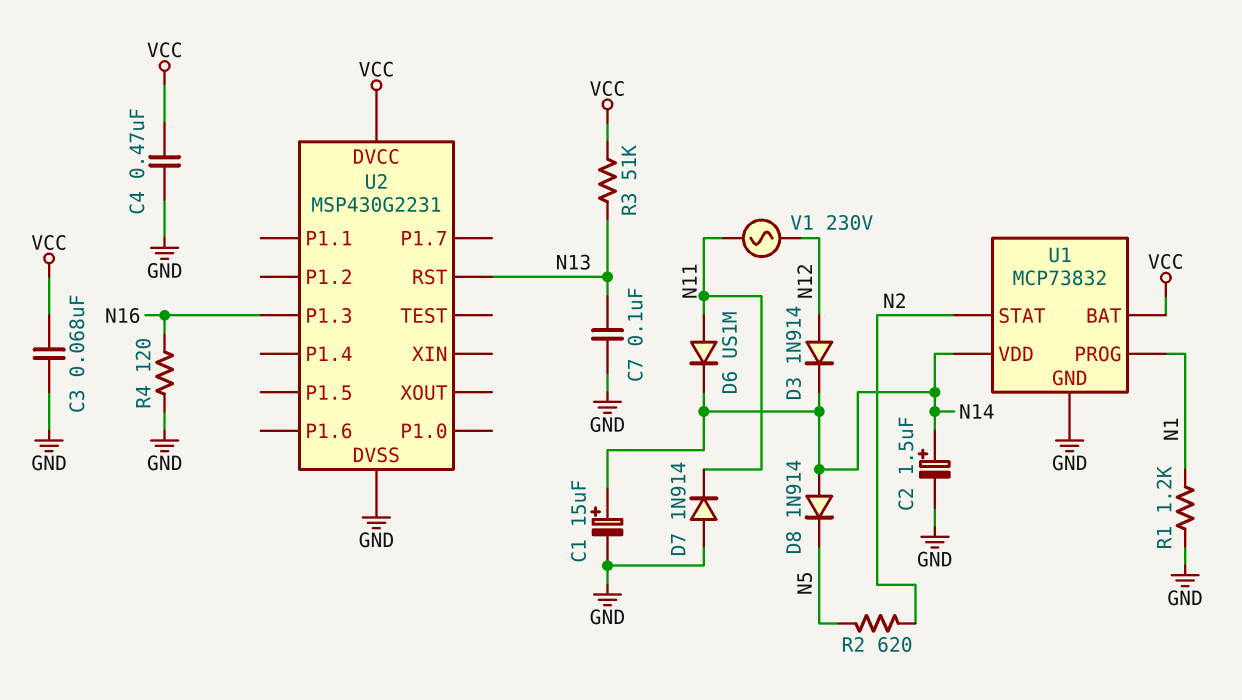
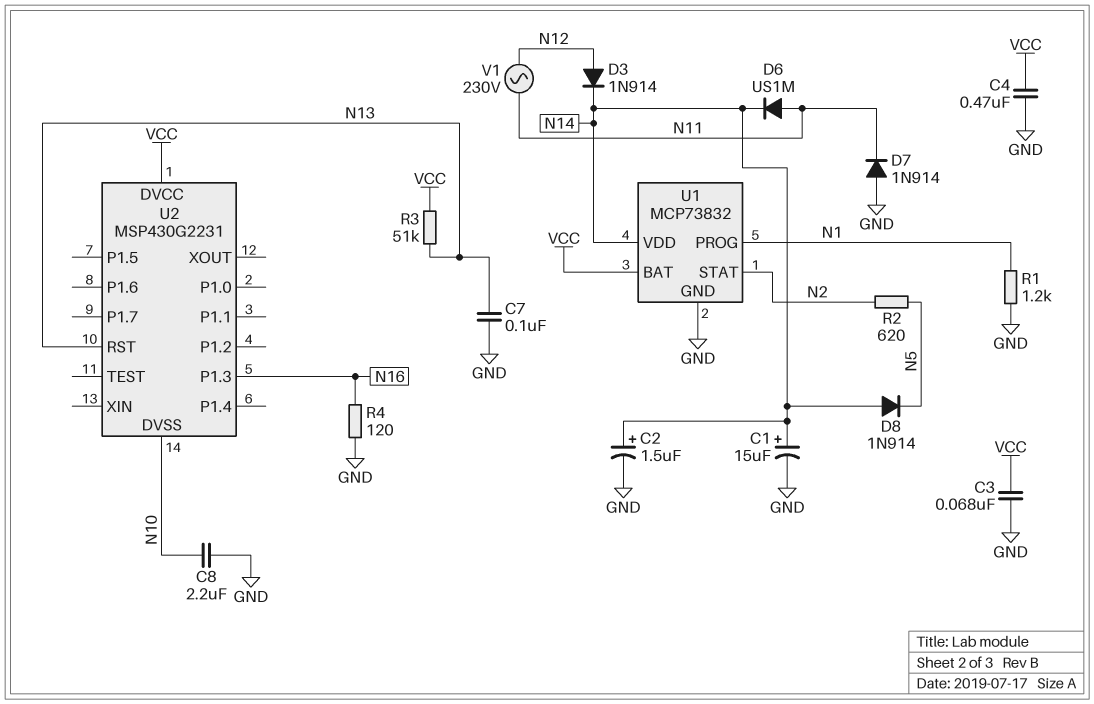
C8: none -> 2.2uF (GND, N10)
U2 pin DVSS: GND -> N10

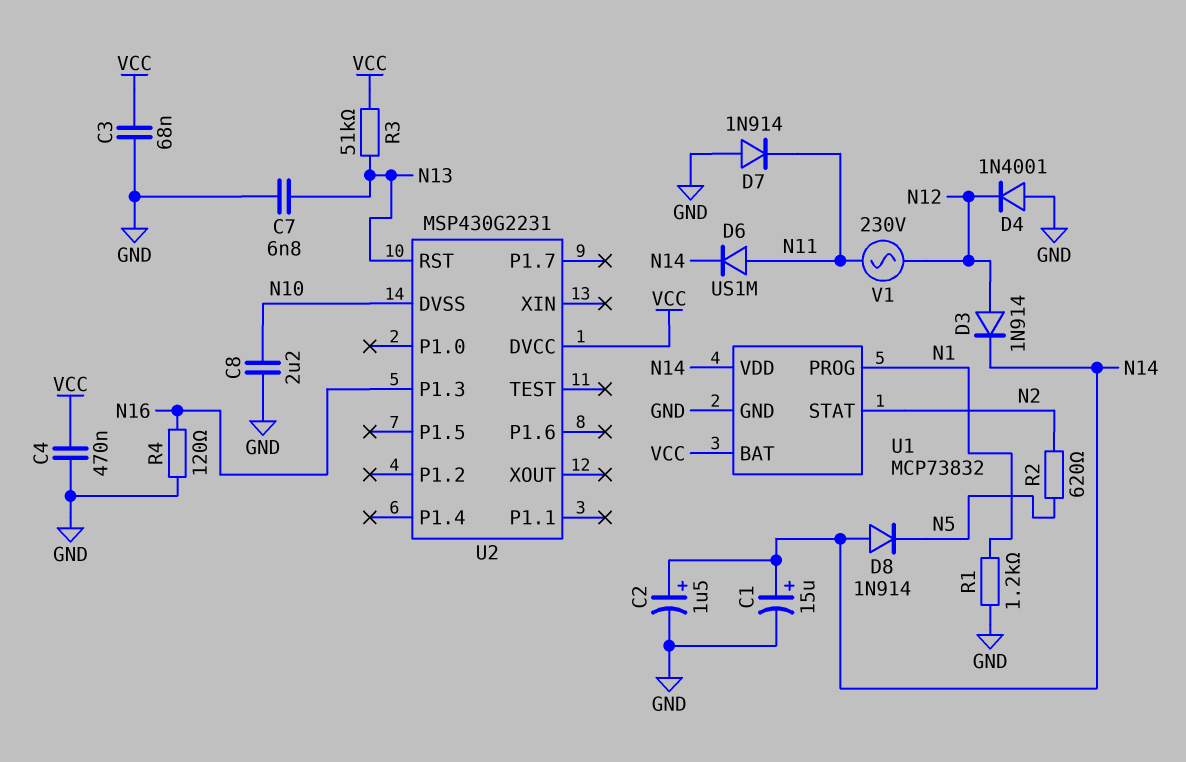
C7: 100nF (GND, N13) -> 6.8nF (GND, N13)
D4: none -> diode 1N4001 (A GND, K N12)

